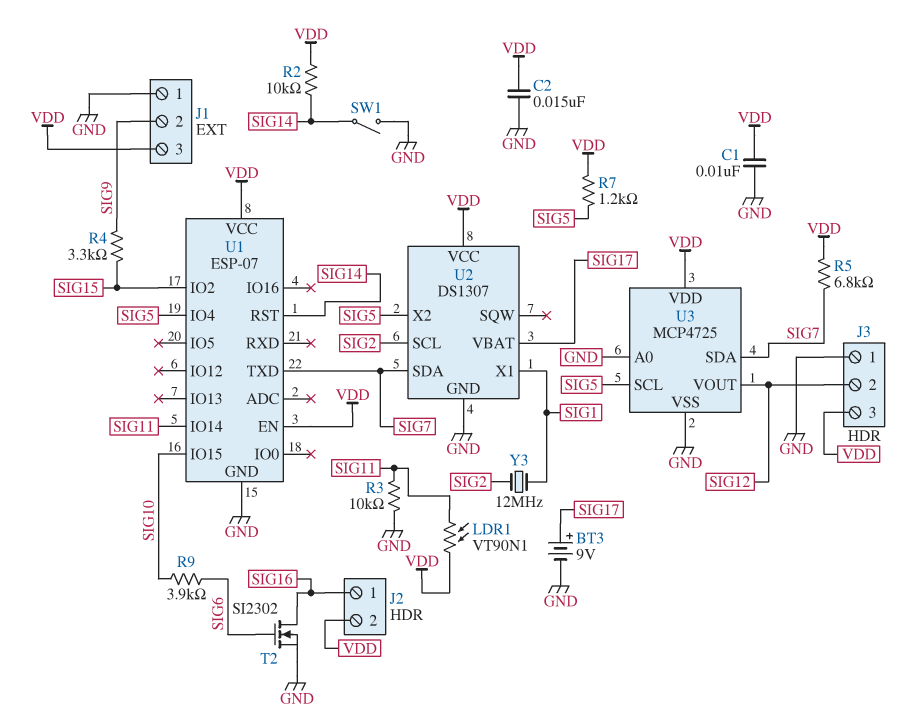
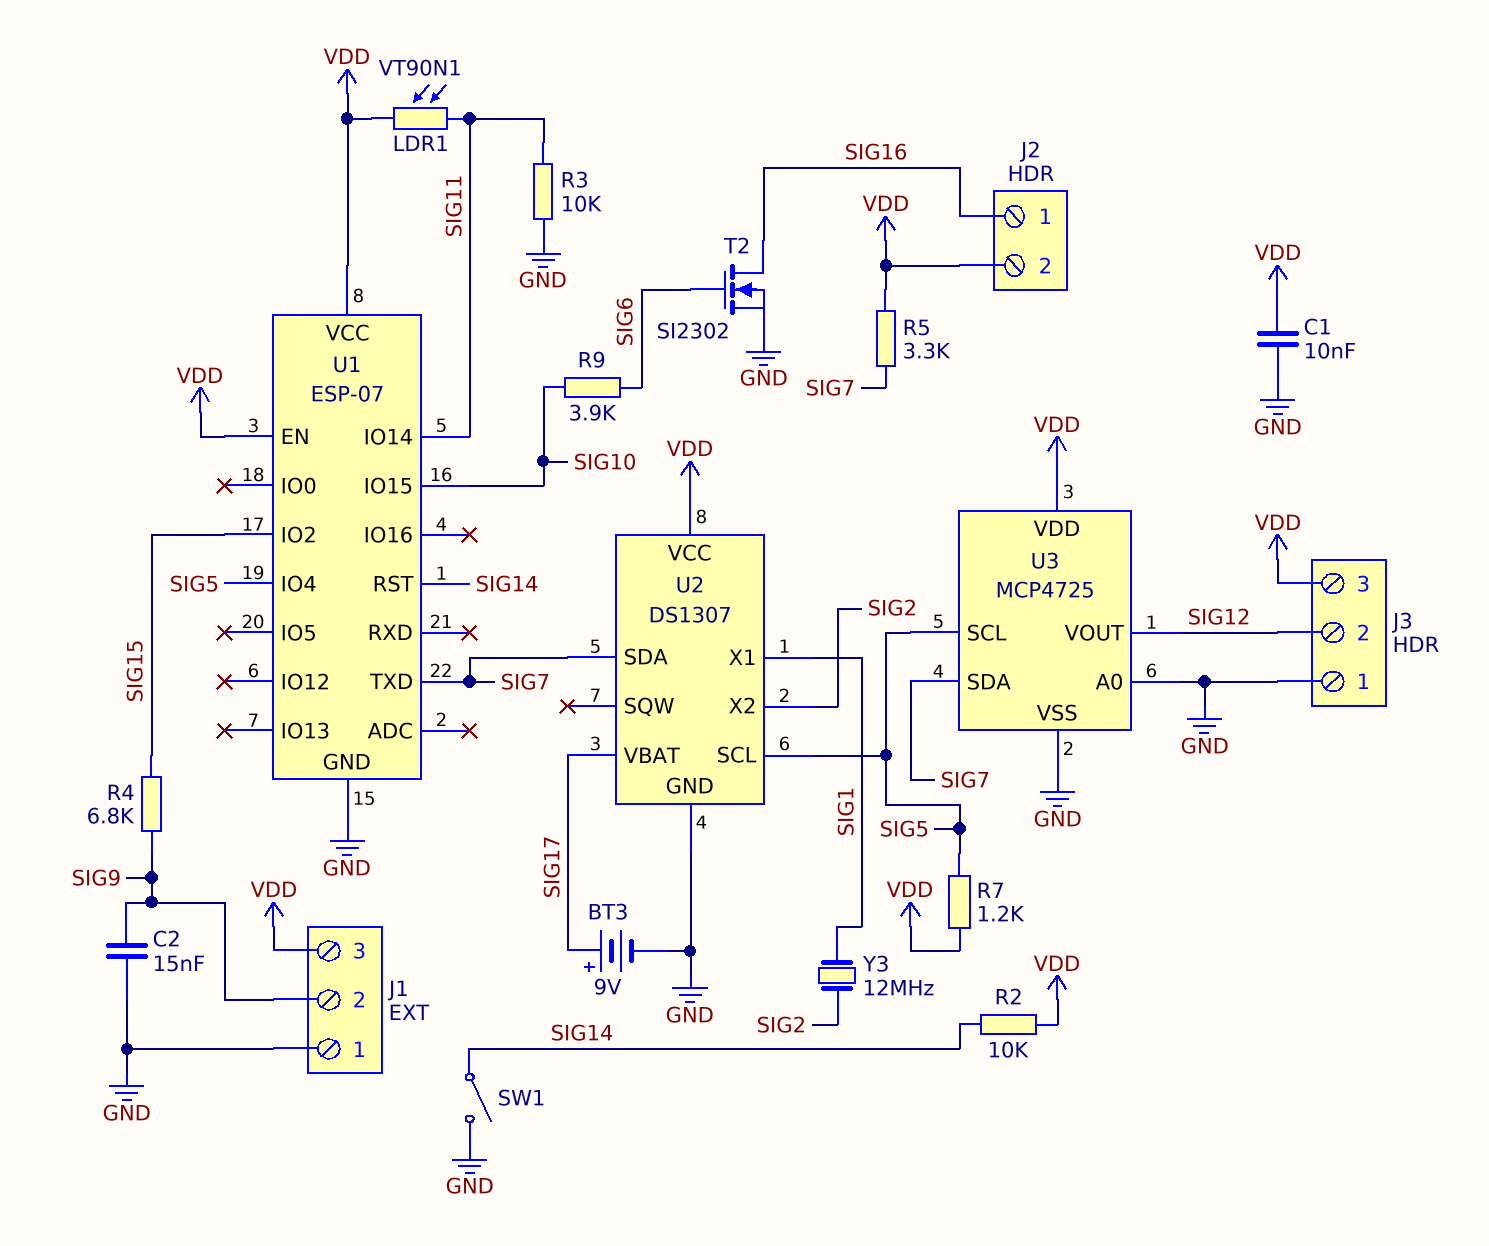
C2: 15nF (GND, VDD) -> 15nF (GND, SIG9)
R4: 3.3k (SIG9, SIG15) -> 6.8k (SIG9, SIG15)
R5: 6.8k (SIG7, VDD) -> 3.3k (SIG7, VDD)
U2 pin SCL: SIG2 -> SIG5
U2 pin X2: SIG5 -> SIG2

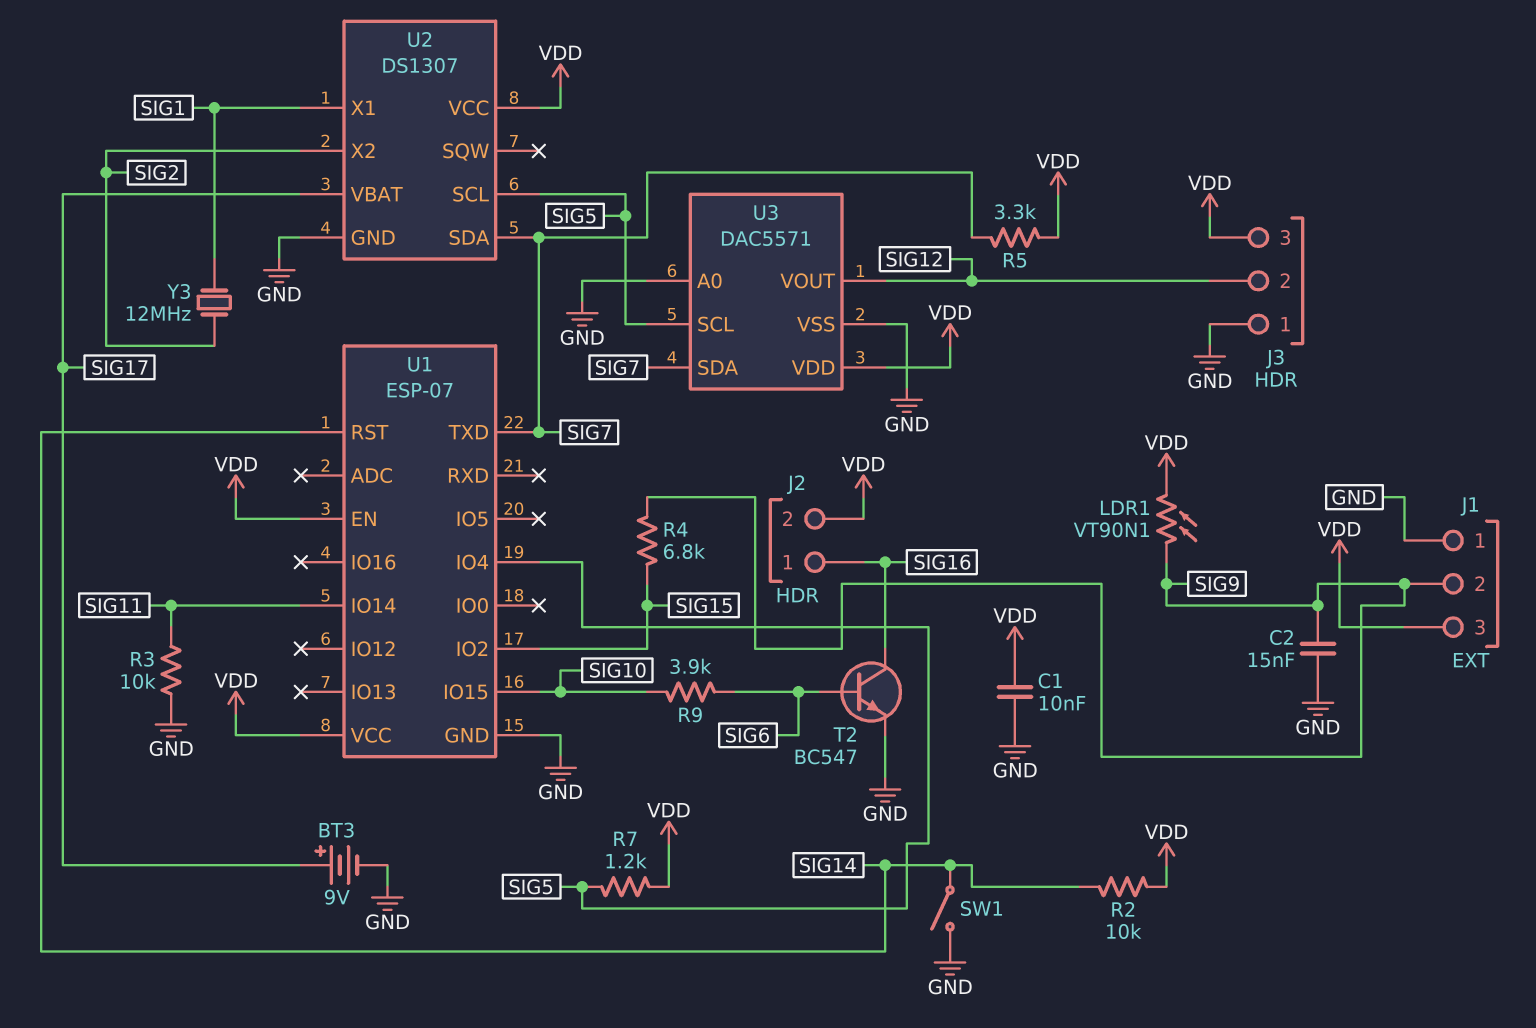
LDR1: VT90N1 (SIG11, VDD) -> VT90N1 (SIG9, VDD)
T2: NMOS SI2302 (G SIG6, D SIG16, S GND) -> NPN BC547 (B SIG6, C SIG16, E GND)
U3: MCP4725 -> DAC5571

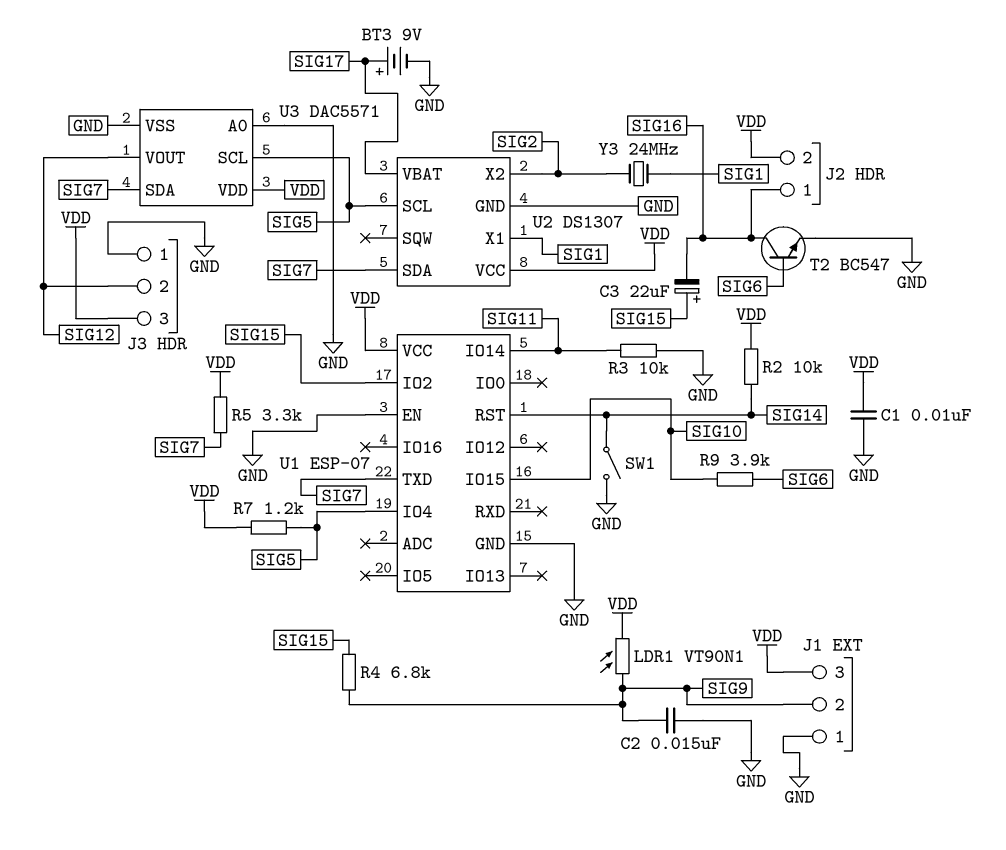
C3: none -> 22uF (plus SIG15, minus SIG16)
U1 pin EN: VDD -> GND
Y3: 12MHz (SIG1, SIG2) -> 24MHz (SIG1, SIG2)

